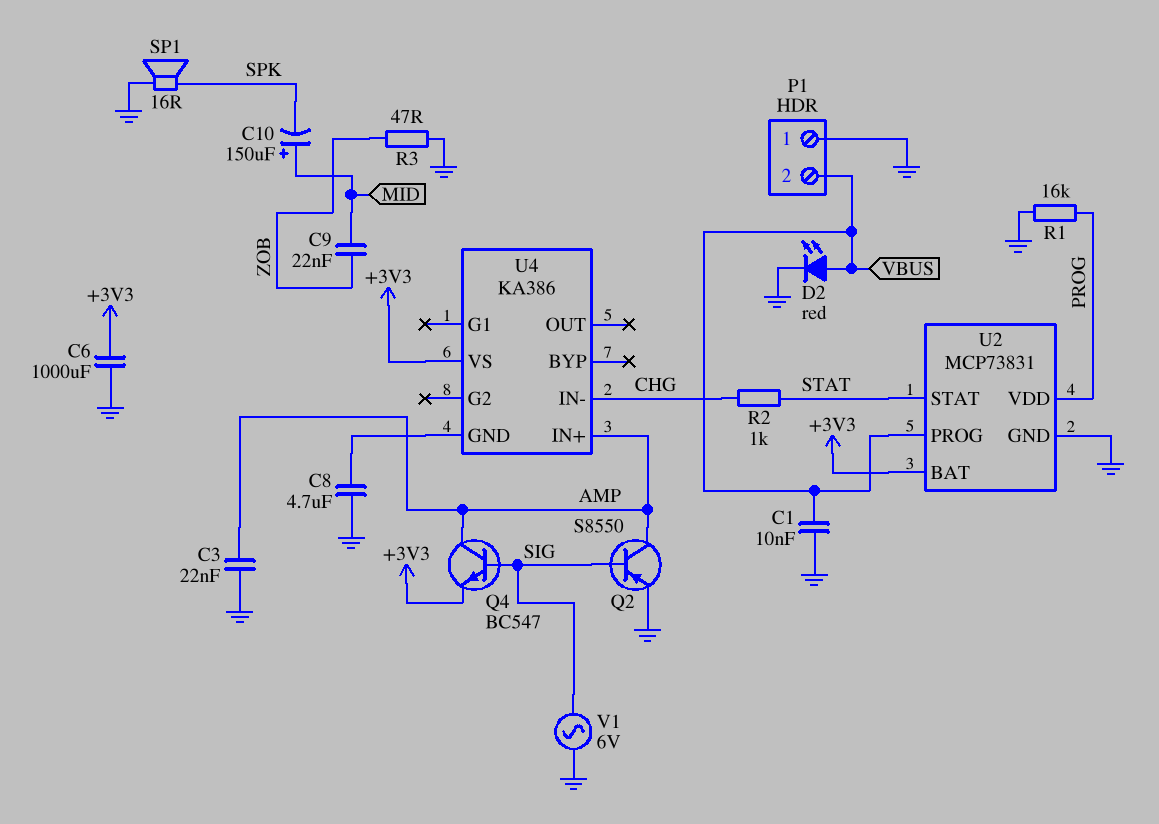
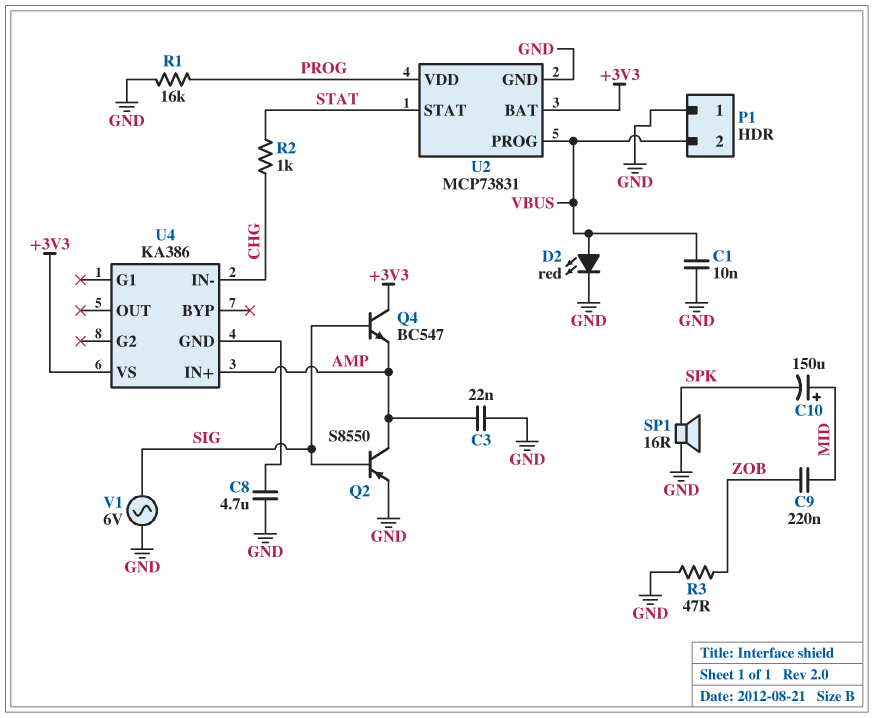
C6: 1000uF (+3V3, GND) -> none
C9: 22nF (MID, ZOB) -> 220nF (MID, ZOB)
Q4: NPN BC547 (B SIG, C AMP, E +3V3) -> NPN BC547 (B SIG, C +3V3, E AMP)

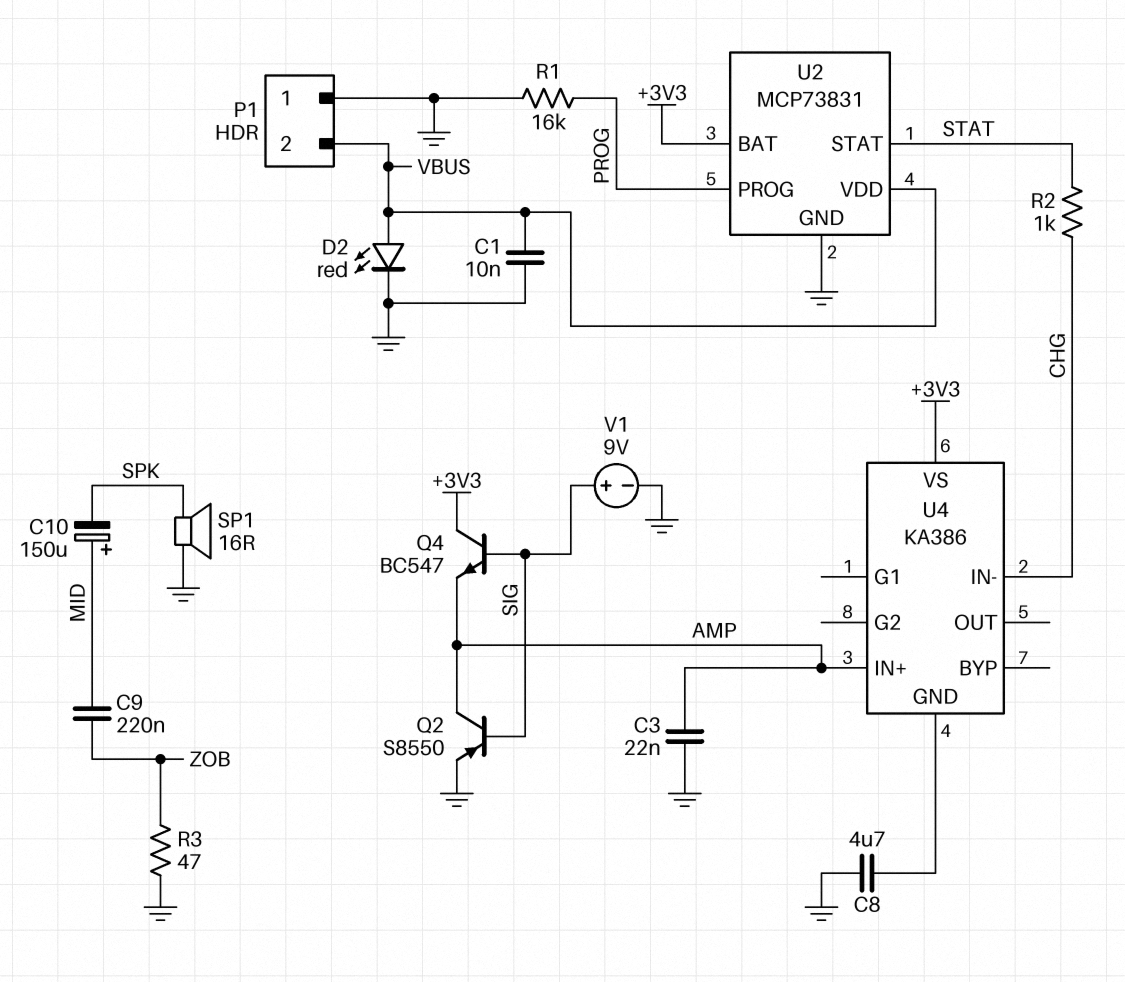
U2 pin PROG: VBUS -> PROG
U2 pin VDD: PROG -> VBUS
V1: AC 6V (GND, SIG) -> 9V (plus SIG, minus GND)

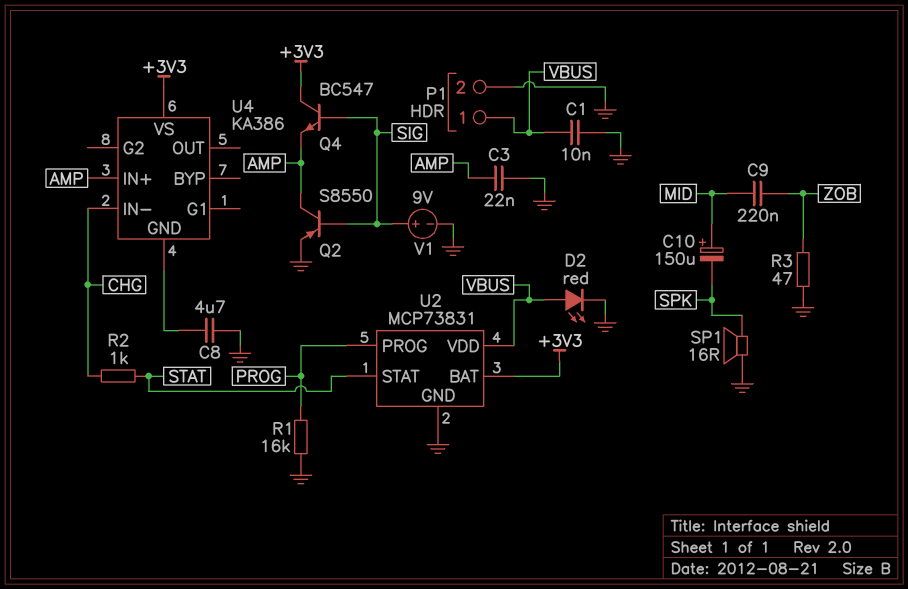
P1 pin 1: GND -> VBUS
P1 pin 2: VBUS -> GND

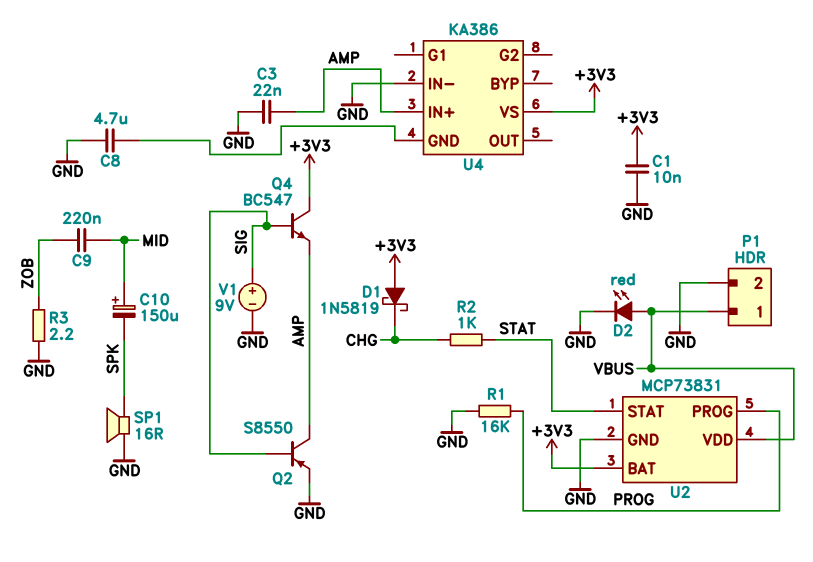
C1: 10nF (GND, VBUS) -> 10nF (+3V3, GND)
D1: none -> schottky 1N5819 (A +3V3, K CHG)
R3: 47 (GND, ZOB) -> 2.2 (GND, ZOB)
U4 pin IN-: CHG -> GND

